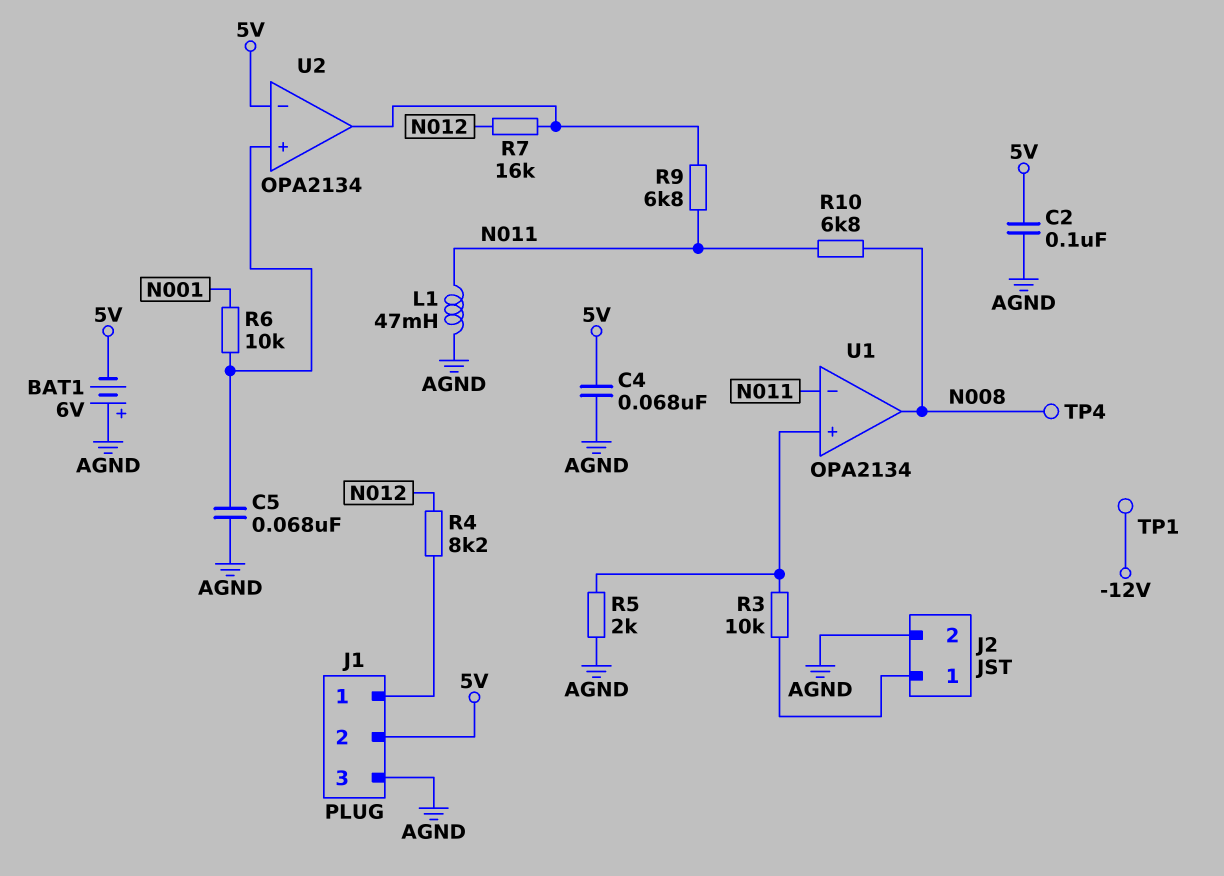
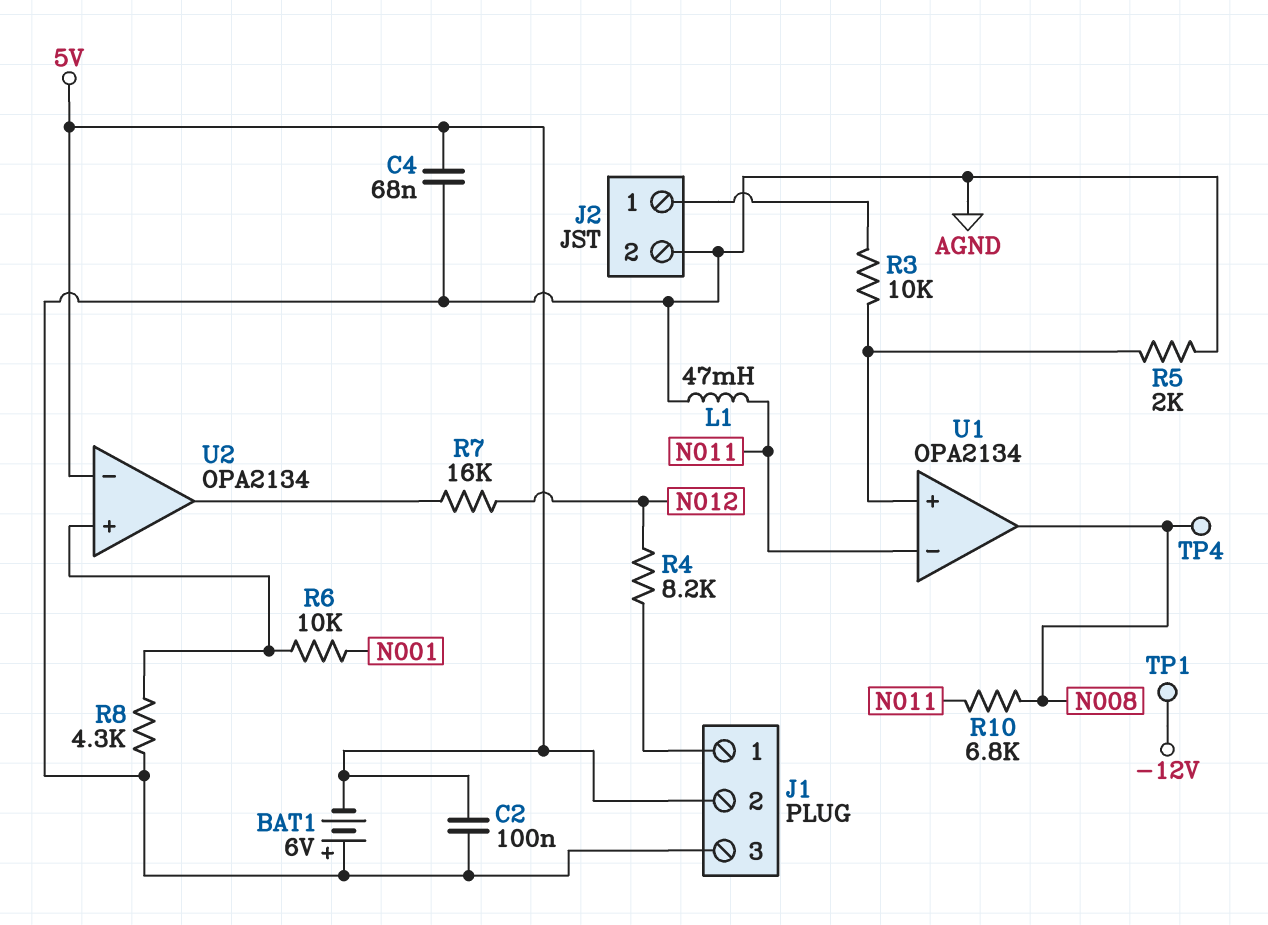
C5: 68nF (AGND, U2/in+) -> none
R8: none -> 4.3k (AGND, U2/in+)
R9: 6.8k (N011, U2/out) -> none

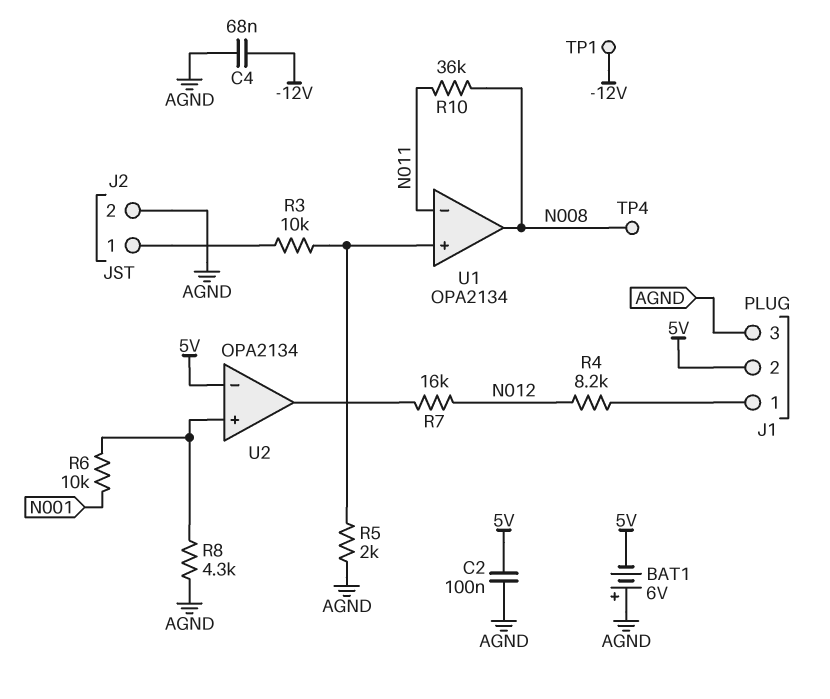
C4: 68nF (5V, AGND) -> 68nF (-12V, AGND)
L1: 47mH (AGND, N011) -> none
R10: 6.8k (N008, N011) -> 36k (N008, N011)

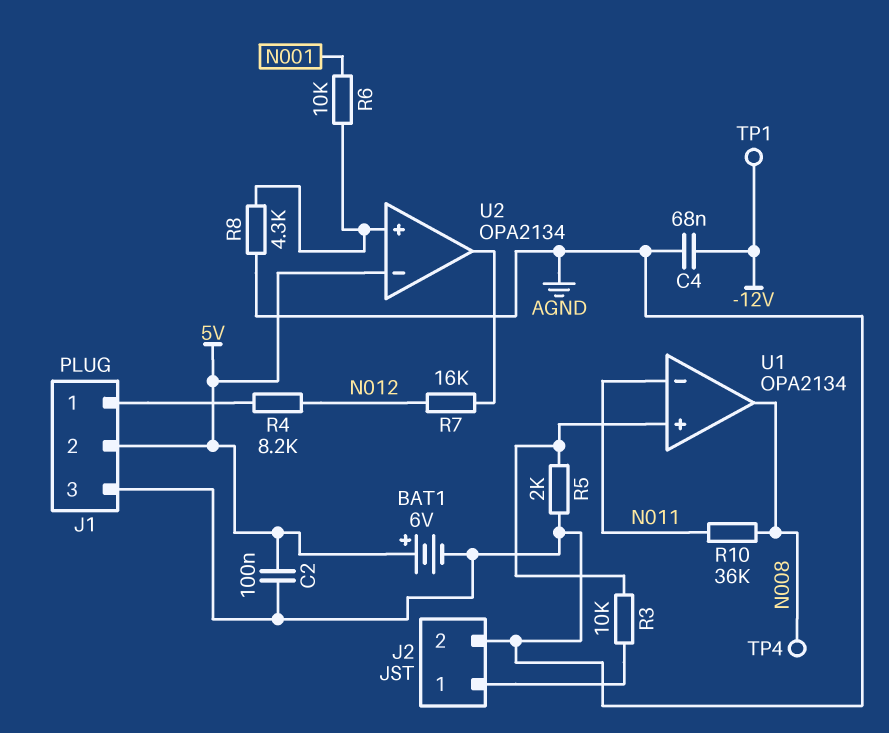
BAT1: 6V (plus AGND, minus 5V) -> 6V (plus 5V, minus AGND)

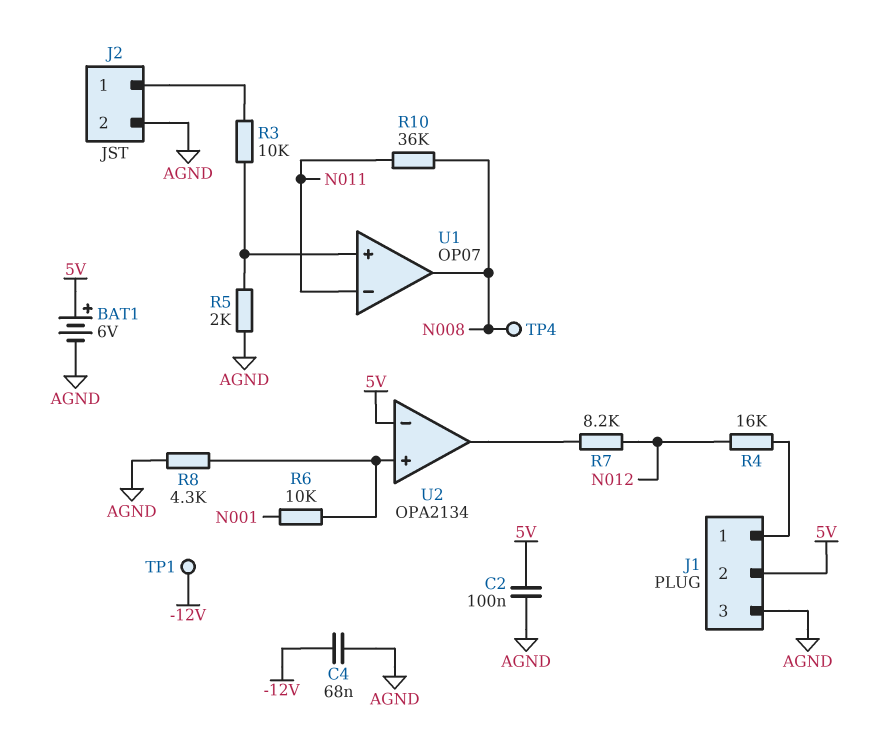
R4: 8.2k (J1/1, N012) -> 16k (J1/1, N012)
R7: 16k (N012, U2/out) -> 8.2k (N012, U2/out)
U1: OPA2134 -> OP07

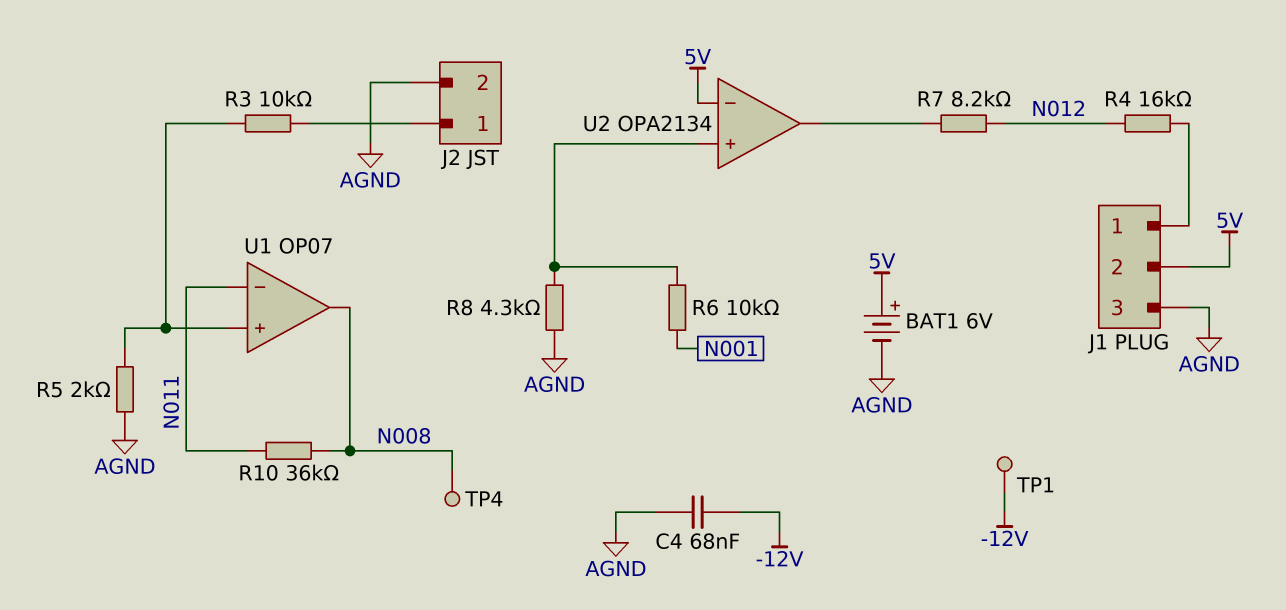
C2: 100nF (5V, AGND) -> none

